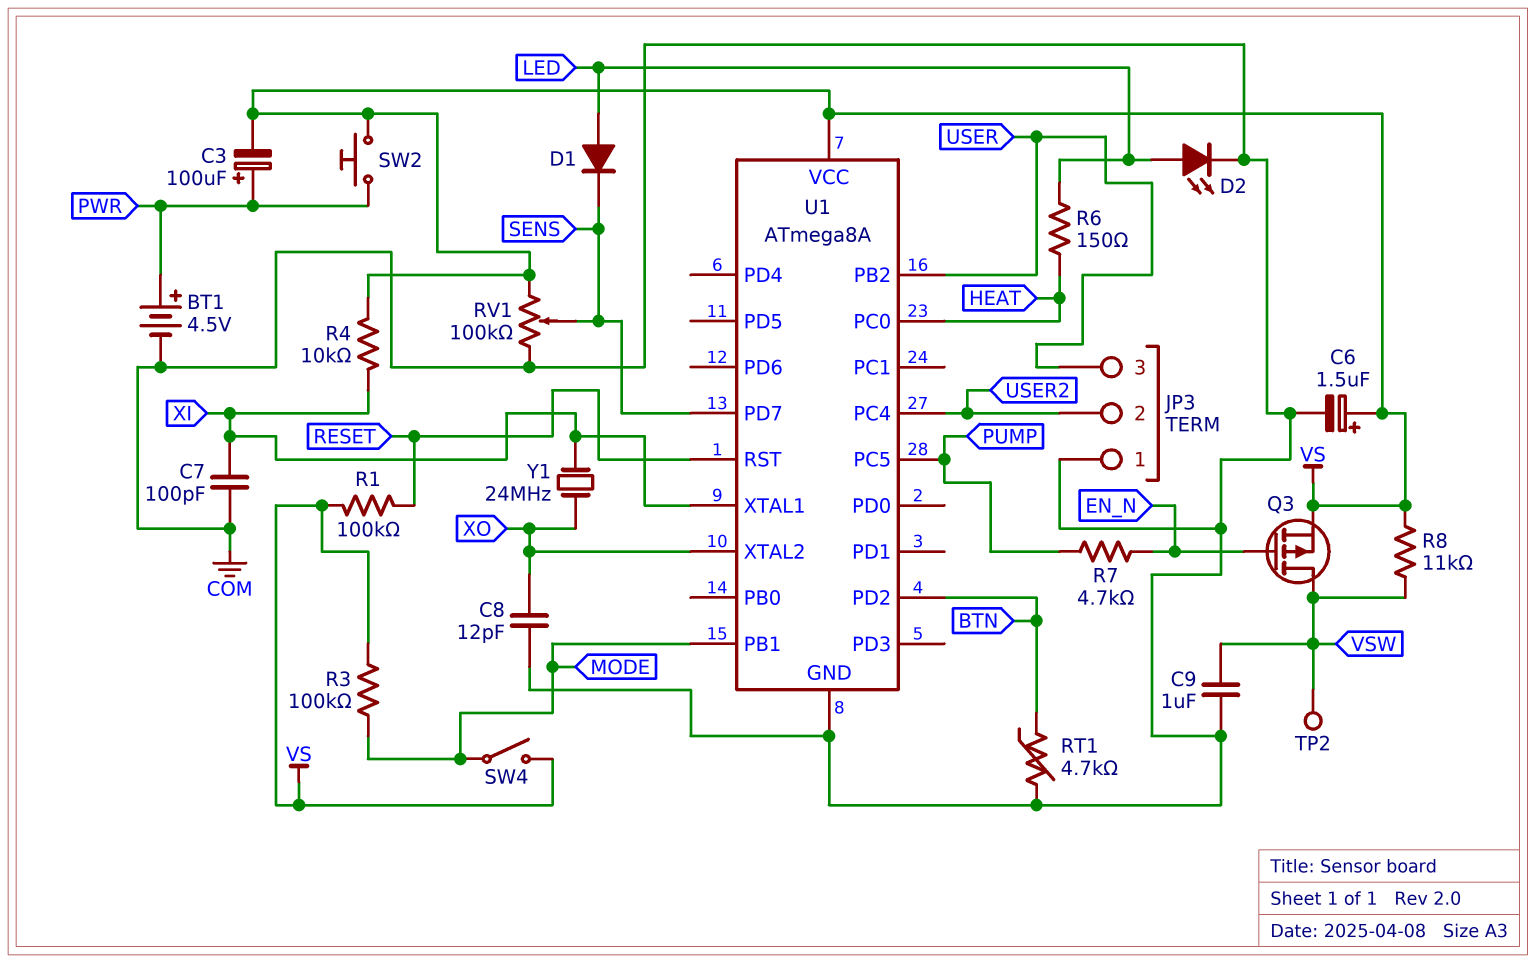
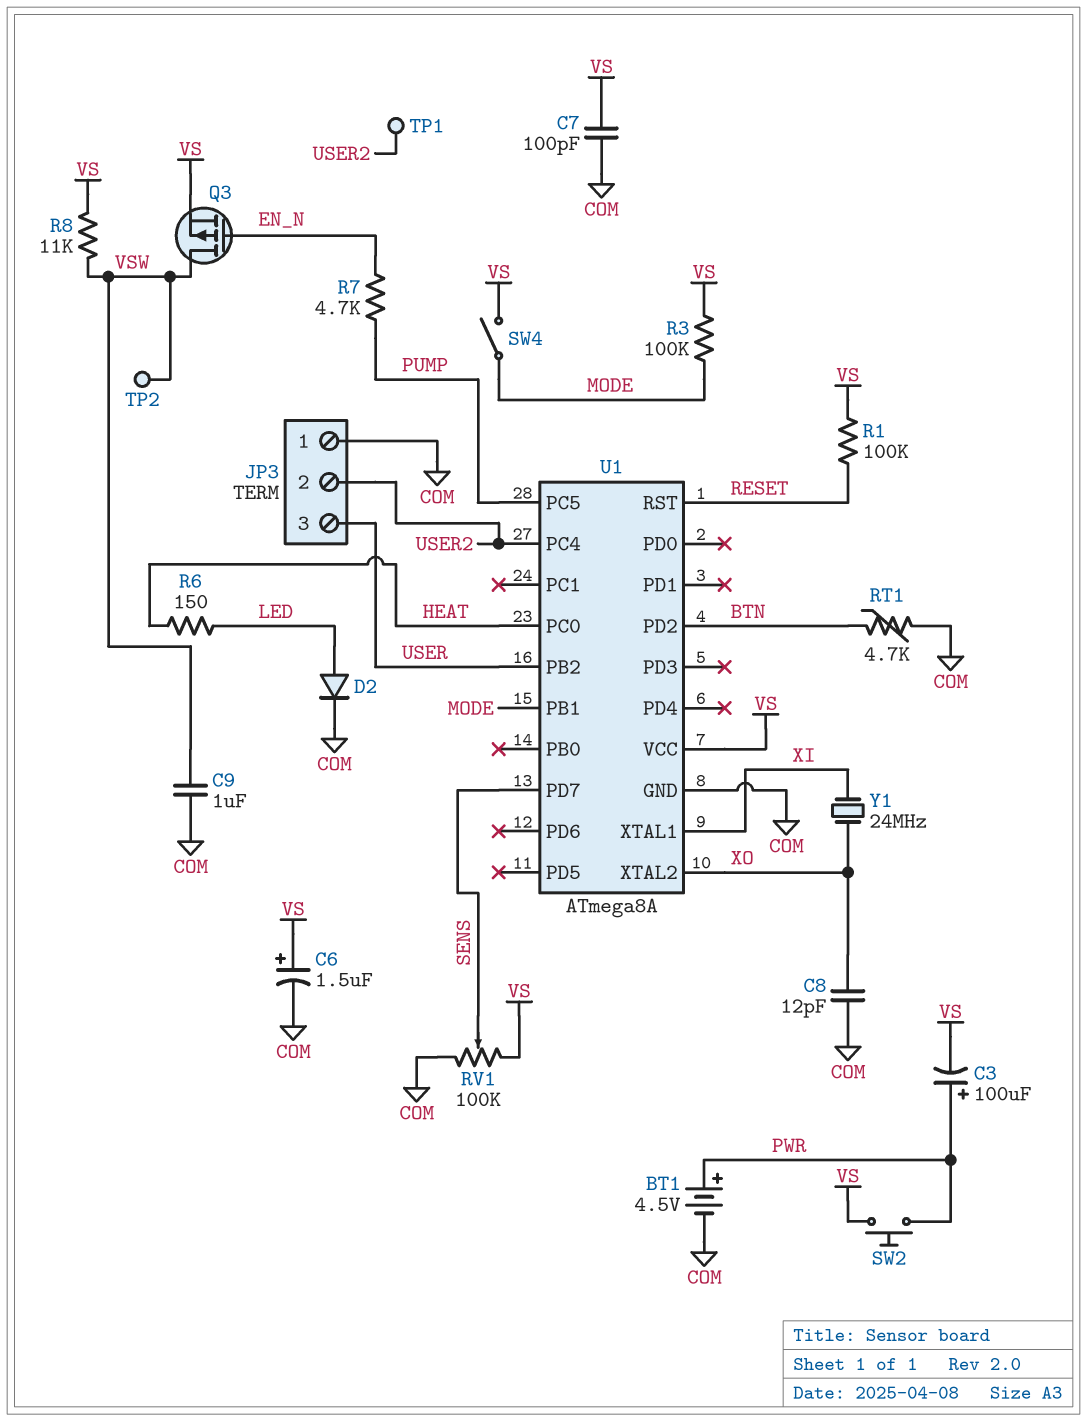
C7: 100pF (COM, XI) -> 100pF (COM, VS)
D1: diode (A LED, K SENS) -> none
D2: LED (A LED, K COM) -> diode (A LED, K COM)
R4: 10k (VS, XI) -> none
TP1: none -> test point (USER2)

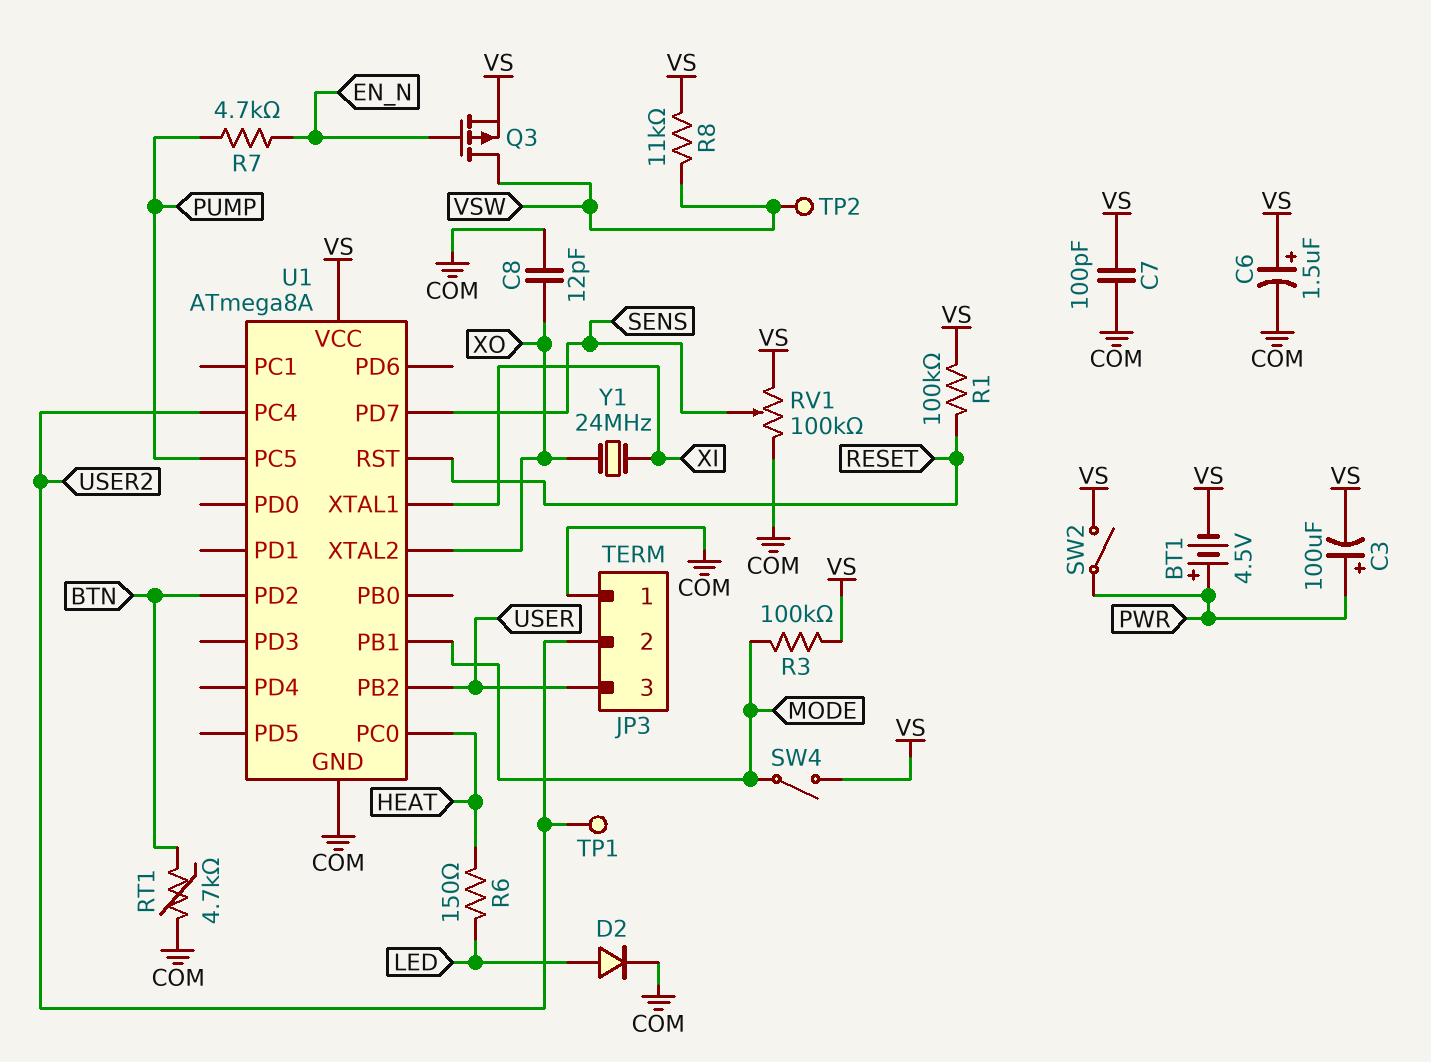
BT1: 4.5V (plus PWR, minus COM) -> 4.5V (plus PWR, minus VS)
C9: 1uF (COM, VSW) -> none
SW2: button (PWR, VS) -> switch (PWR, VS)

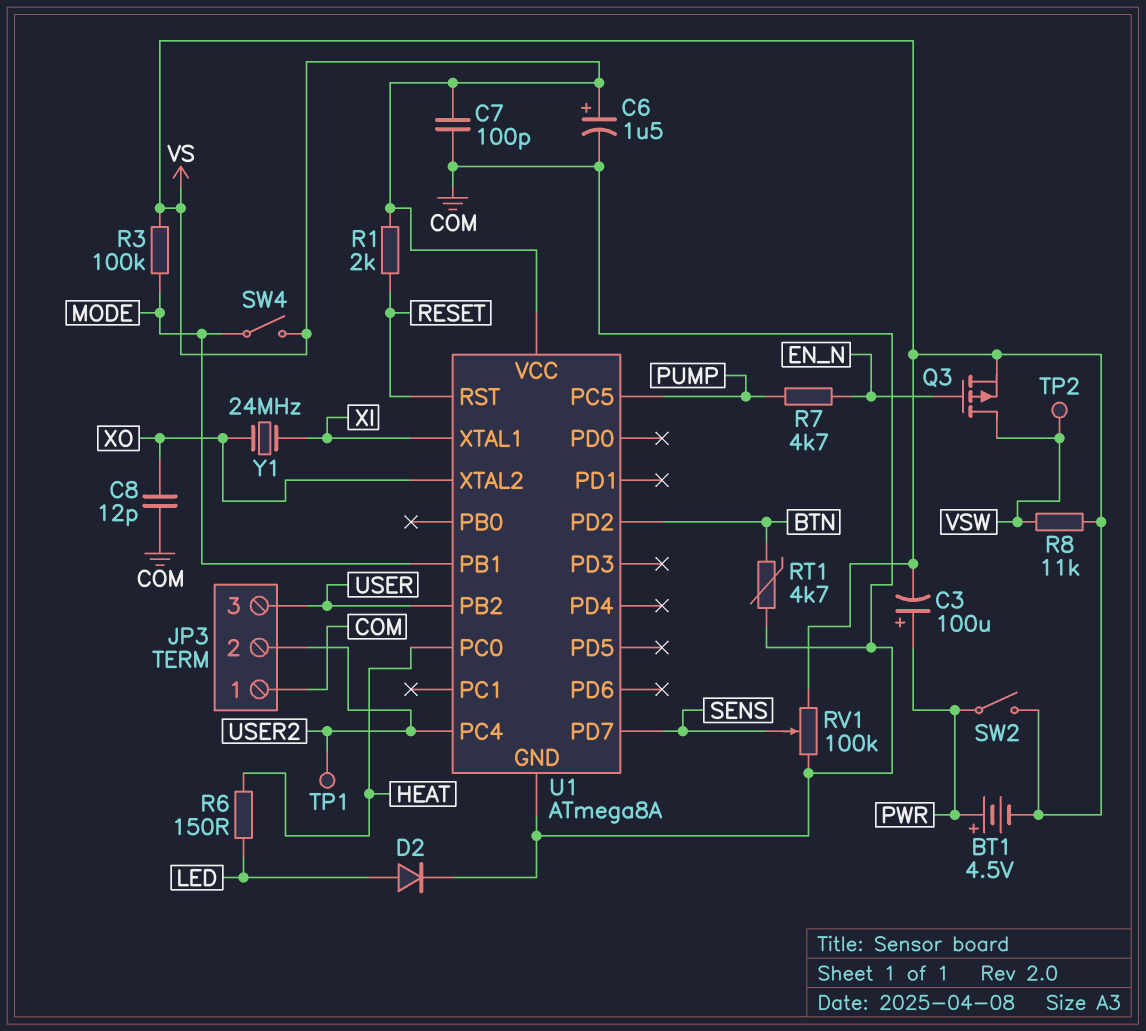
R1: 100k (RESET, VS) -> 2k (RESET, VS)

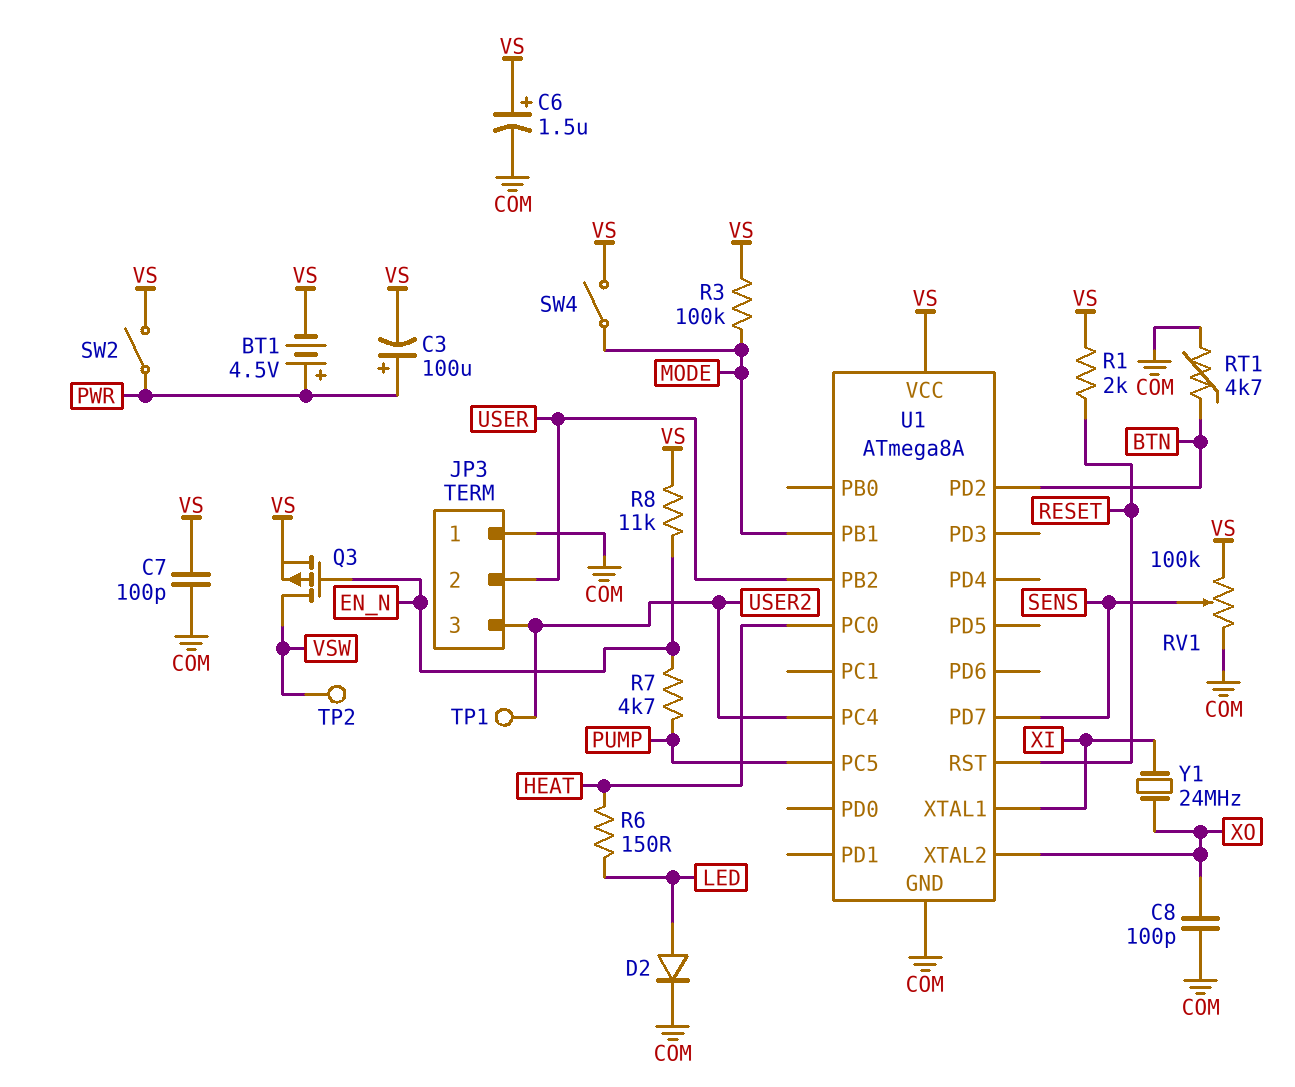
C8: 12pF (COM, XO) -> 100pF (COM, XO)
JP3 pin 2: USER2 -> USER
JP3 pin 3: USER -> USER2
R8: 11k (VS, VSW) -> 11k (EN_N, VS)

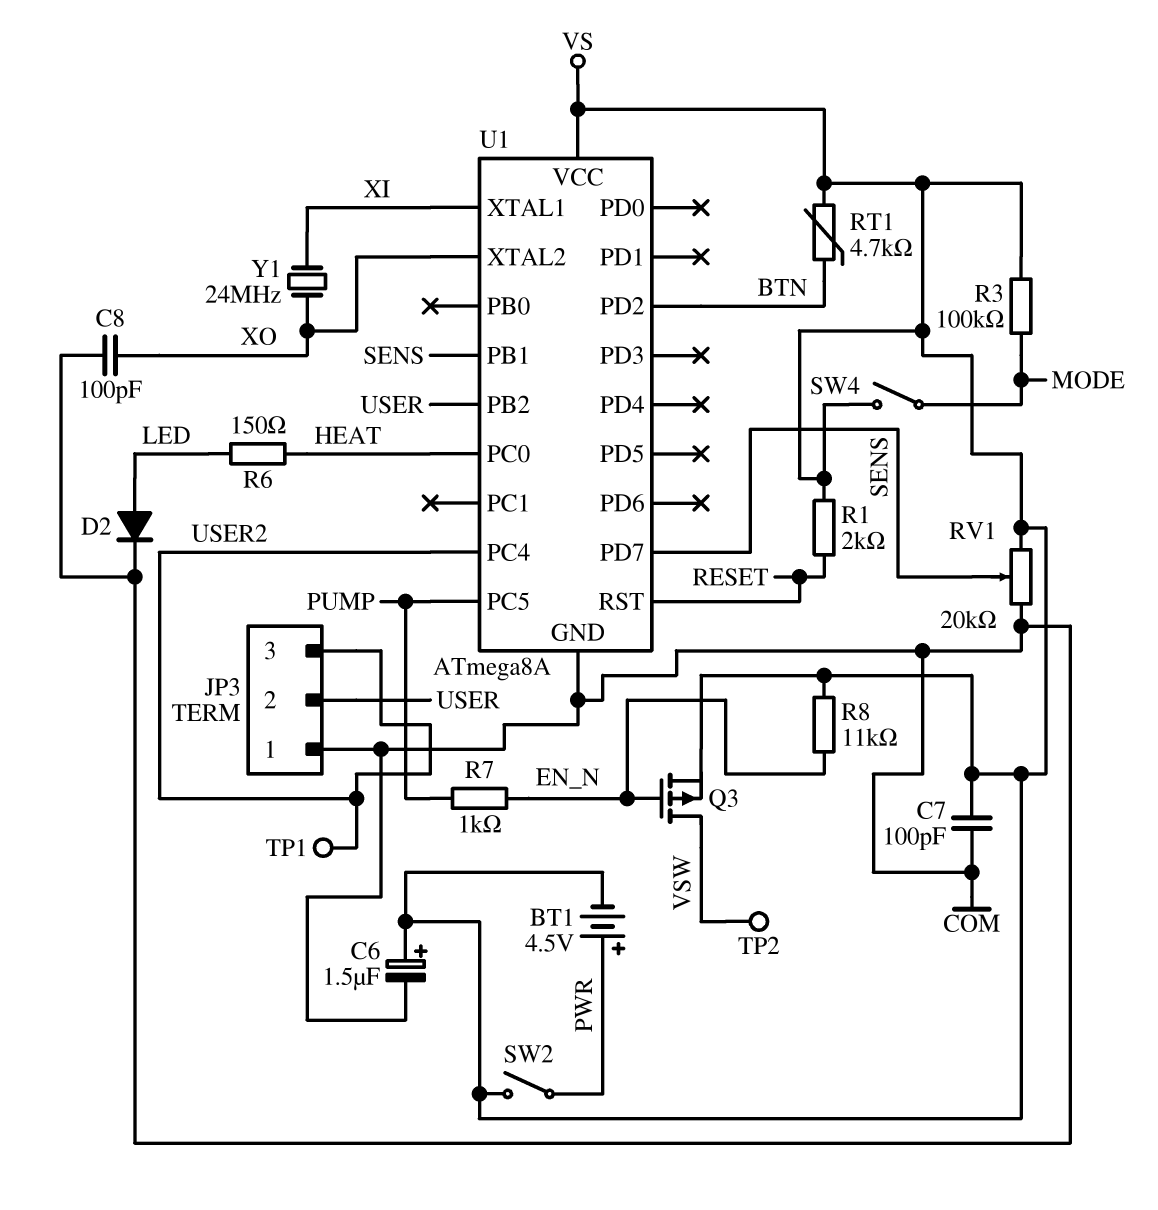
C3: 100uF (plus PWR, minus VS) -> none
R7: 4.7k (EN_N, PUMP) -> 1k (EN_N, PUMP)
RT1: 4.7k (BTN, COM) -> 4.7k (BTN, VS)
RV1: 100k (COM, VS, wiper SENS) -> 20k (COM, VS, wiper SENS)
U1 pin PB1: MODE -> SENS

